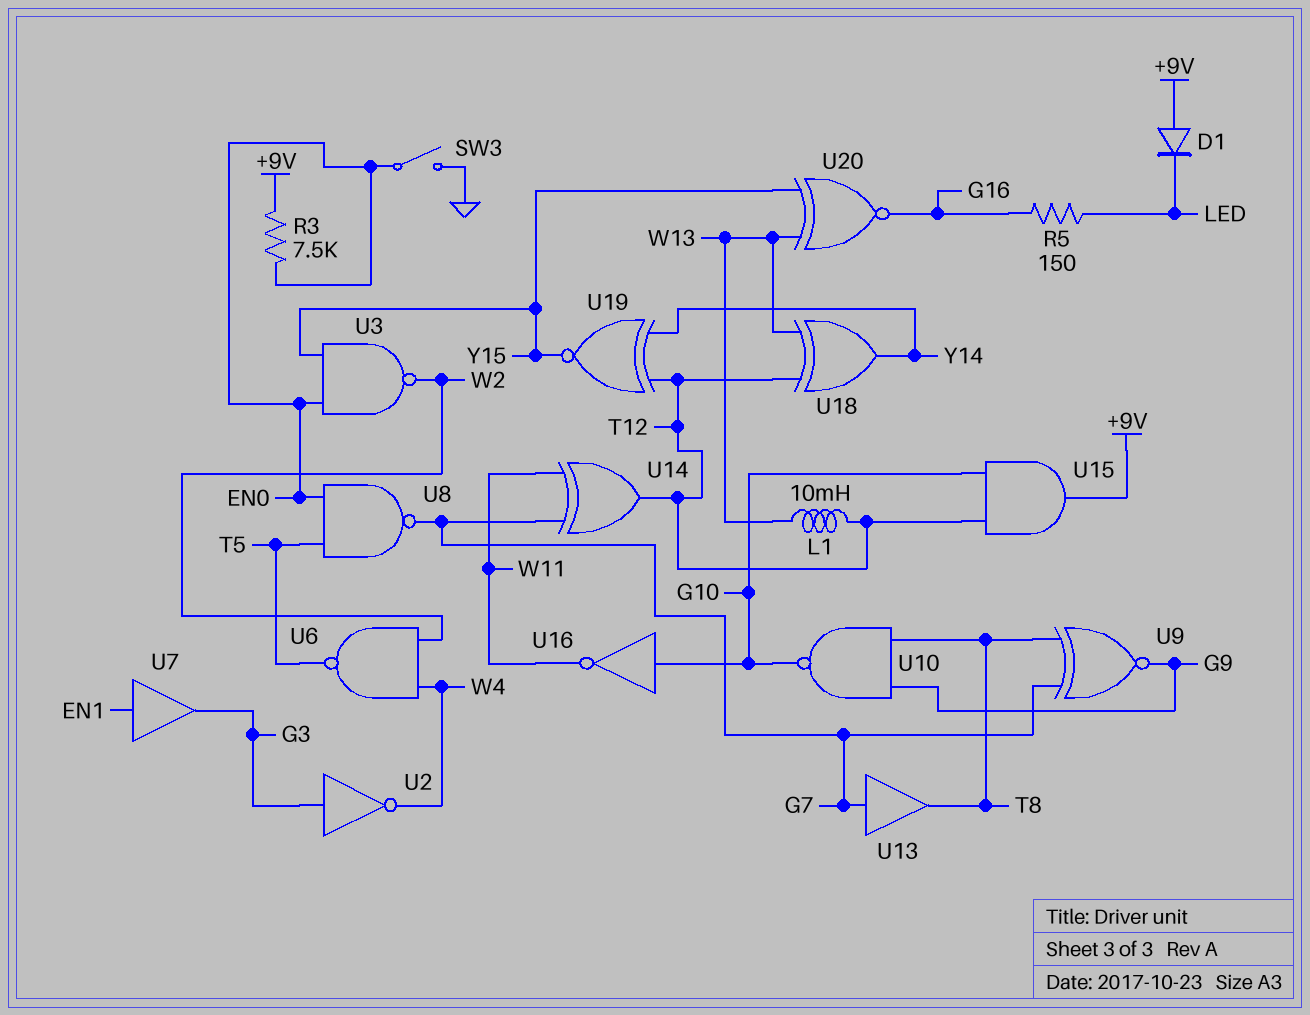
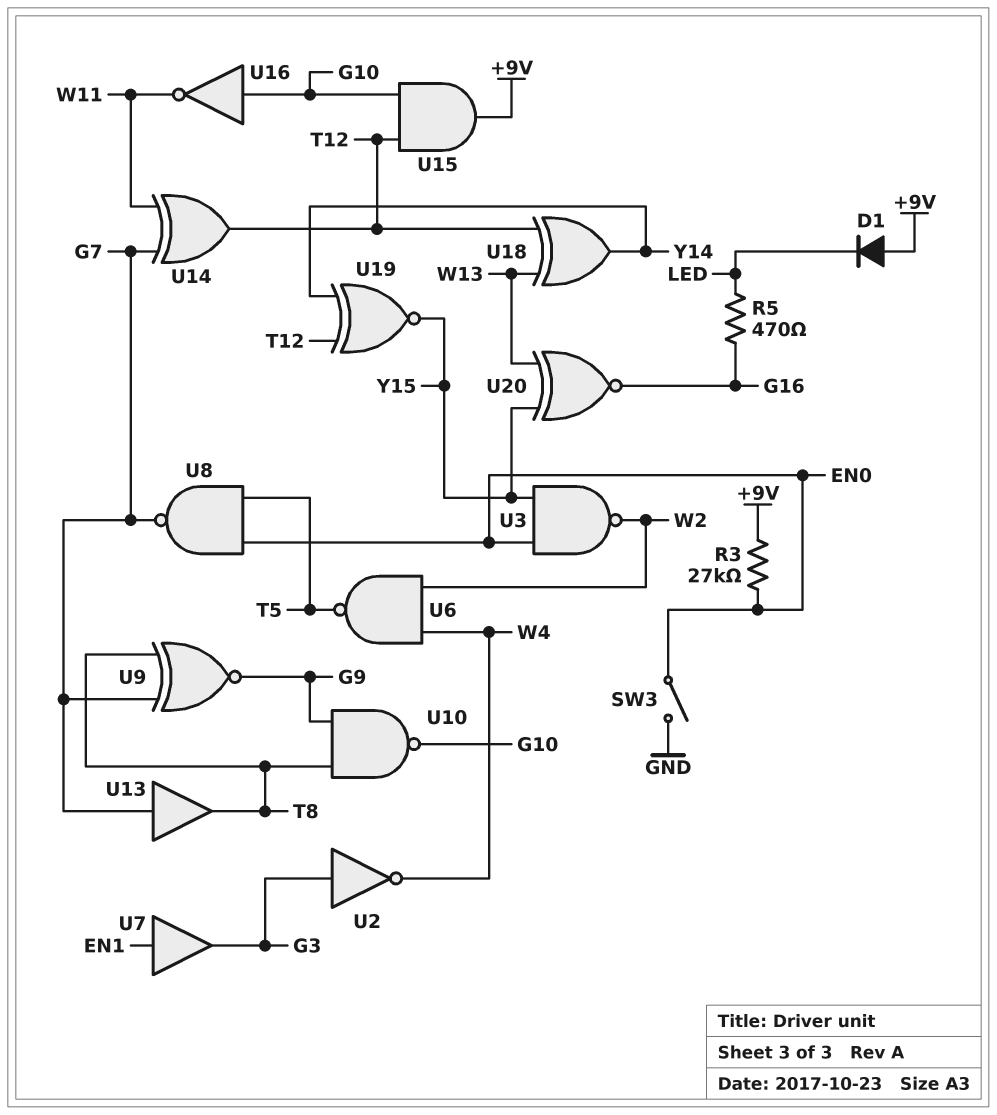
L1: 10mH (T12, W13) -> none
R3: 7.5k (+9V, EN0) -> 27k (+9V, EN0)
R5: 150 (G16, LED) -> 470 (G16, LED)

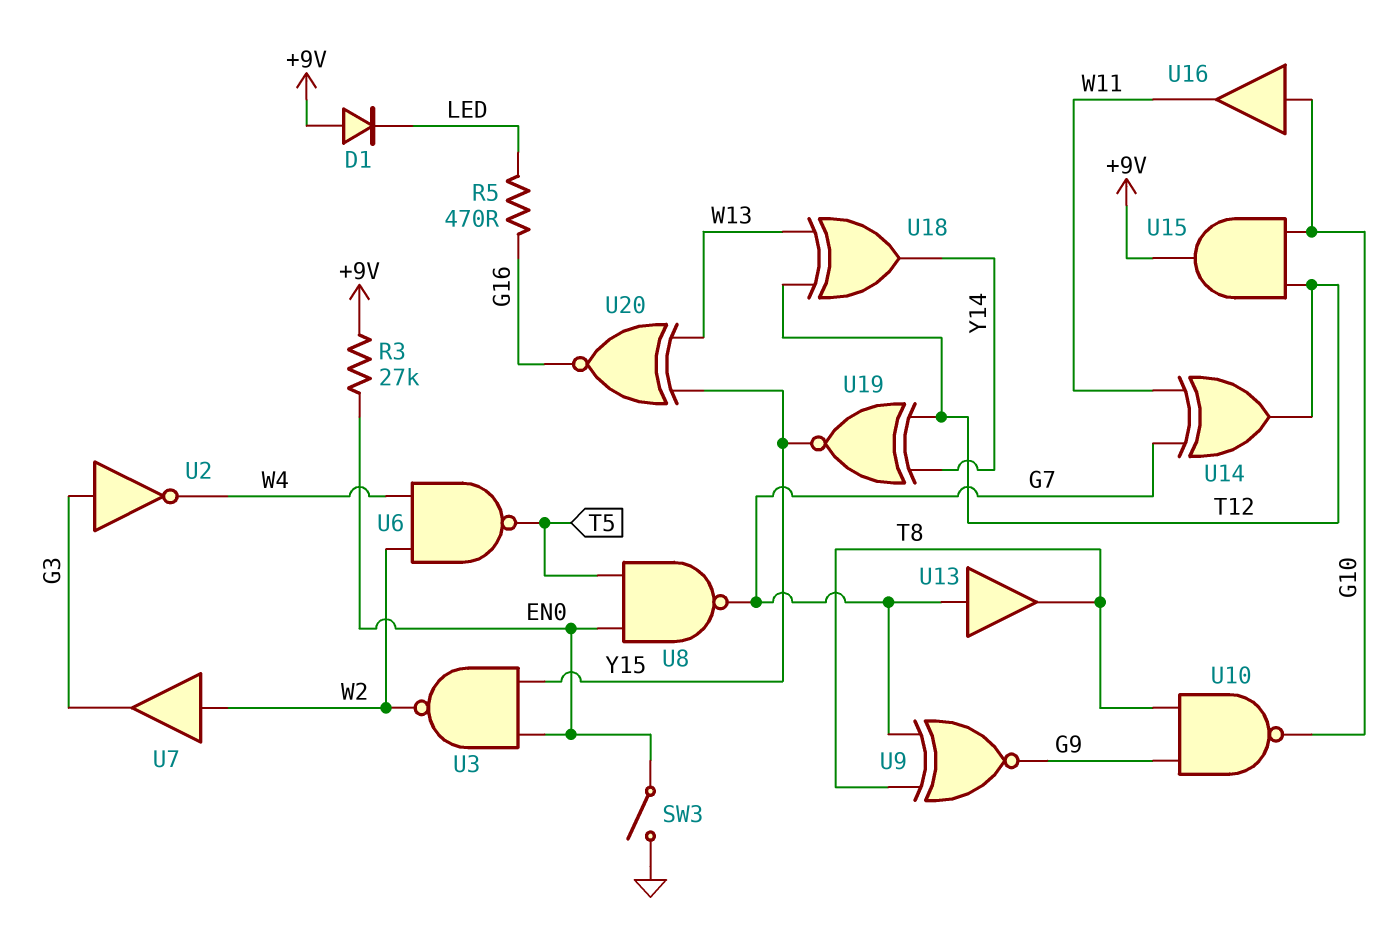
U7: buffer (in EN1, out G3) -> buffer (in W2, out G3)
U16: NOT (in G10, out W11) -> buffer (in G10, out W11)

